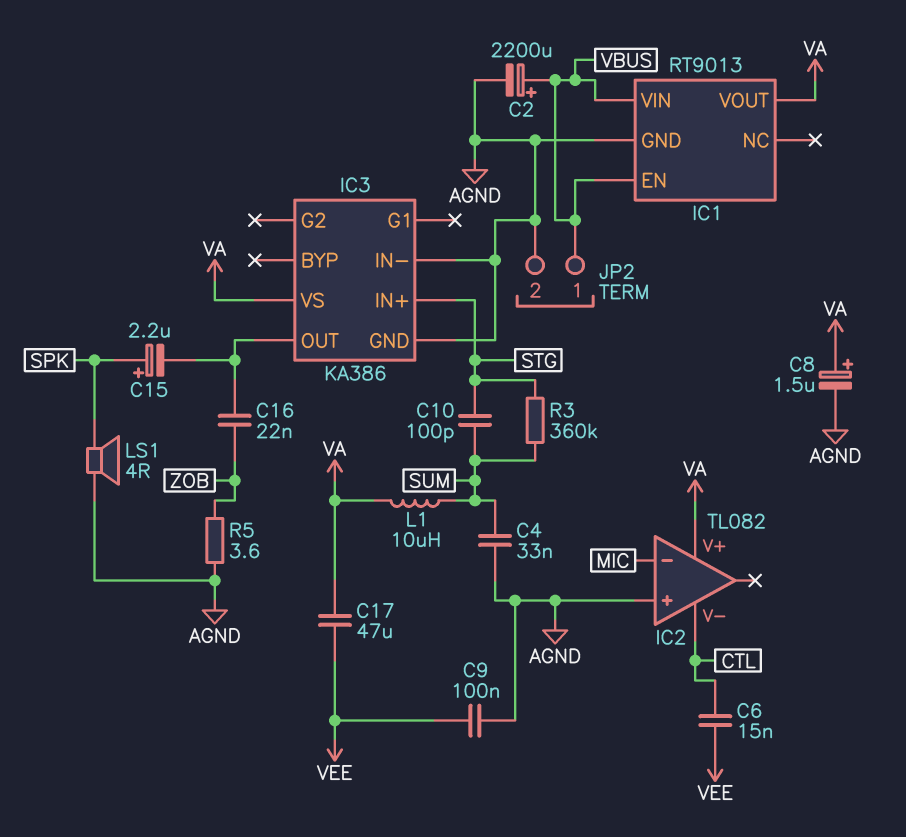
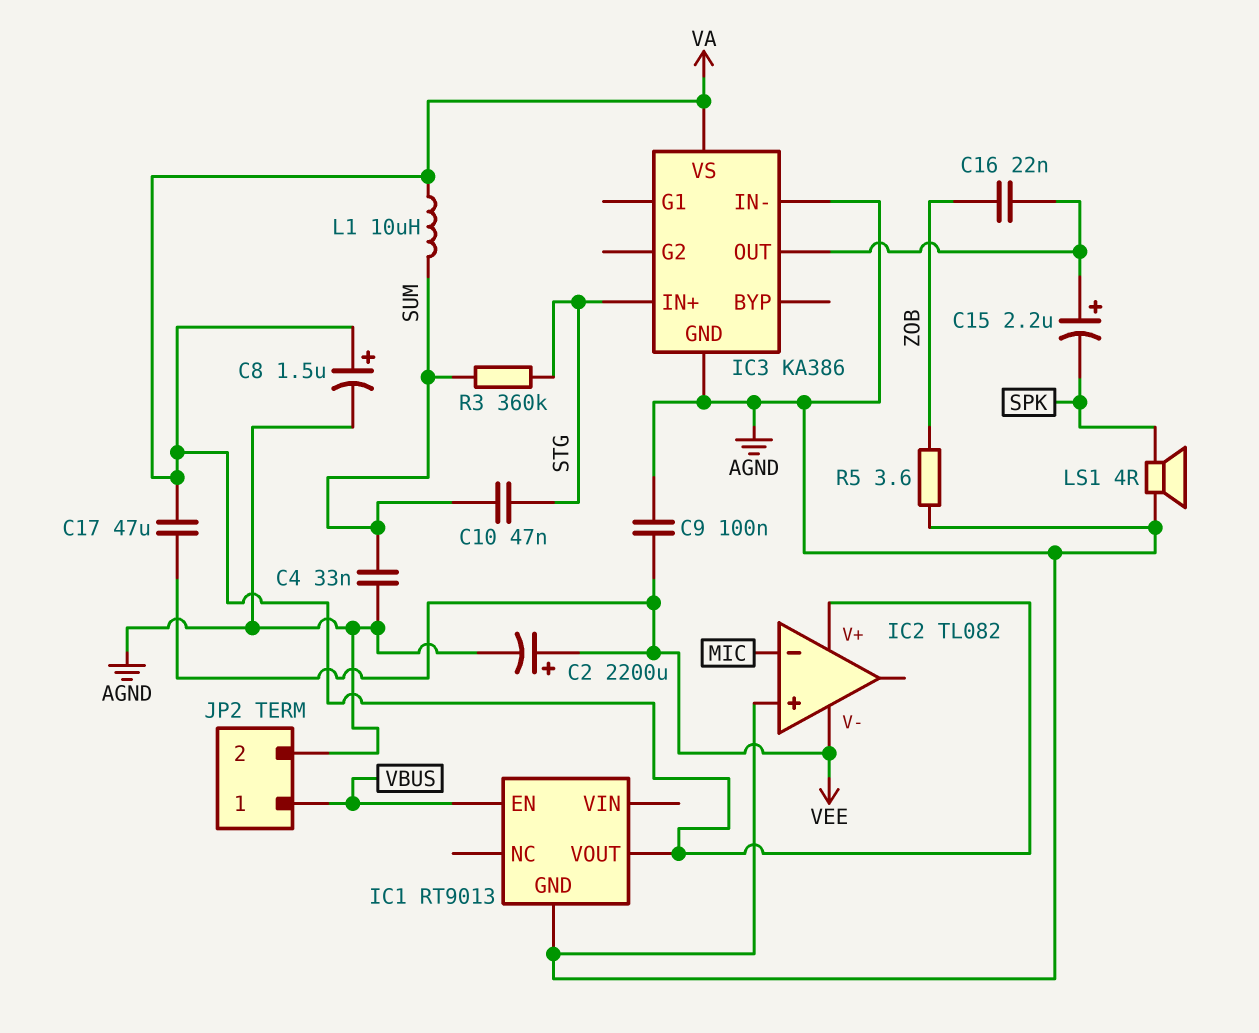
C2: 2200uF (plus VBUS, minus AGND) -> 2200uF (plus VEE, minus AGND)
C6: 15nF (CTL, VEE) -> none
C10: 100pF (STG, SUM) -> 47nF (STG, SUM)
C15: 2.2uF (plus SPK, minus IC3/OUT) -> 2.2uF (plus IC3/OUT, minus SPK)
IC1 pin VIN: VBUS -> none
IC2 pin V-: CTL -> VEE

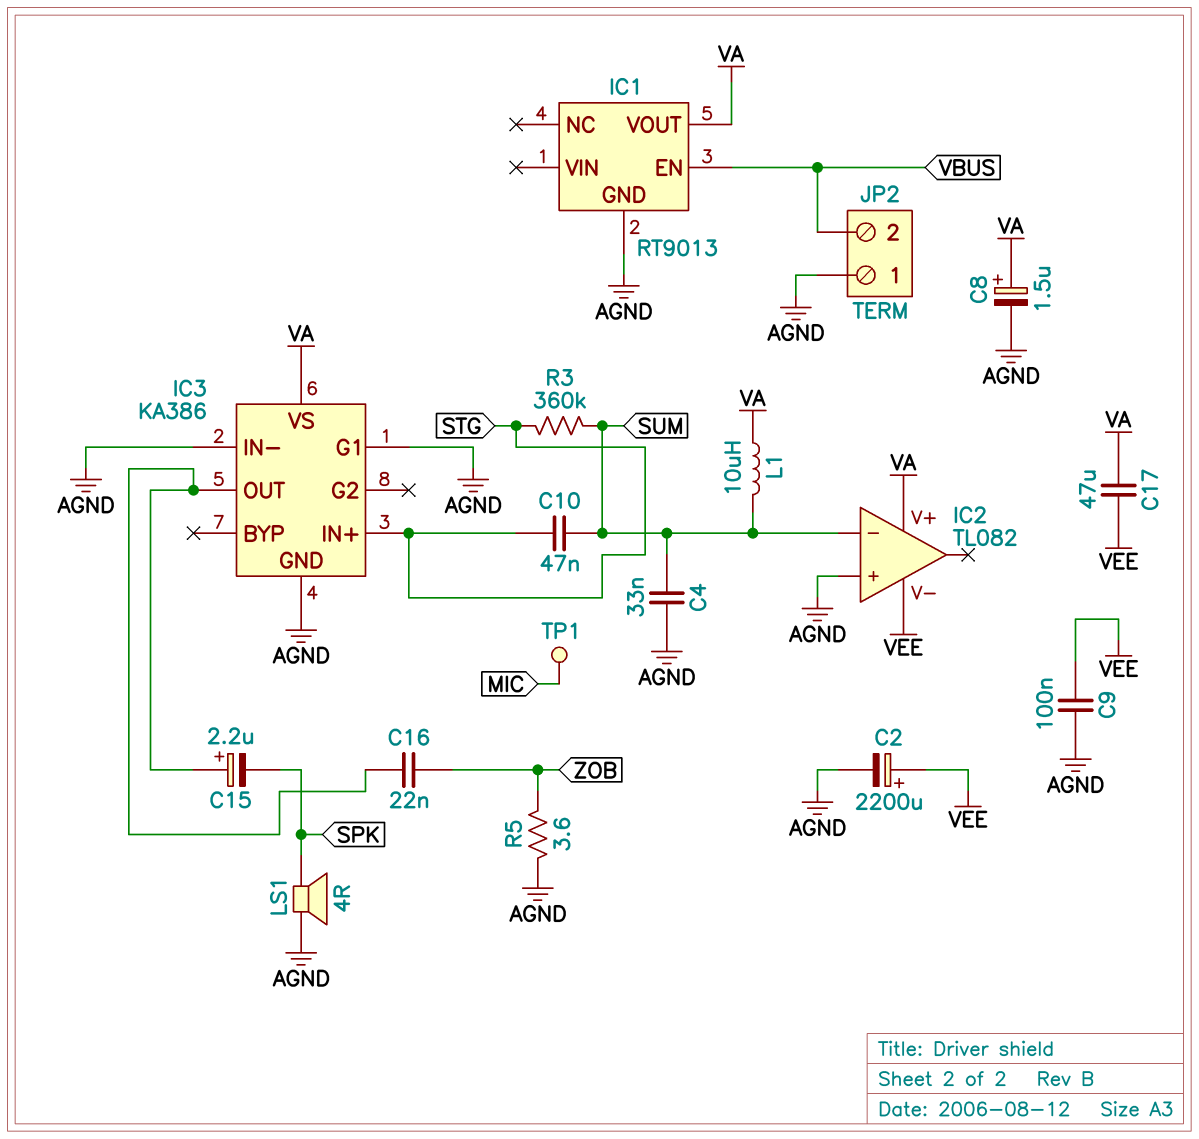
IC2 pin in-: MIC -> SUM
IC3 pin G1: none -> AGND
JP2 pin 1: VBUS -> AGND
JP2 pin 2: AGND -> VBUS
TP1: none -> test point (MIC)

